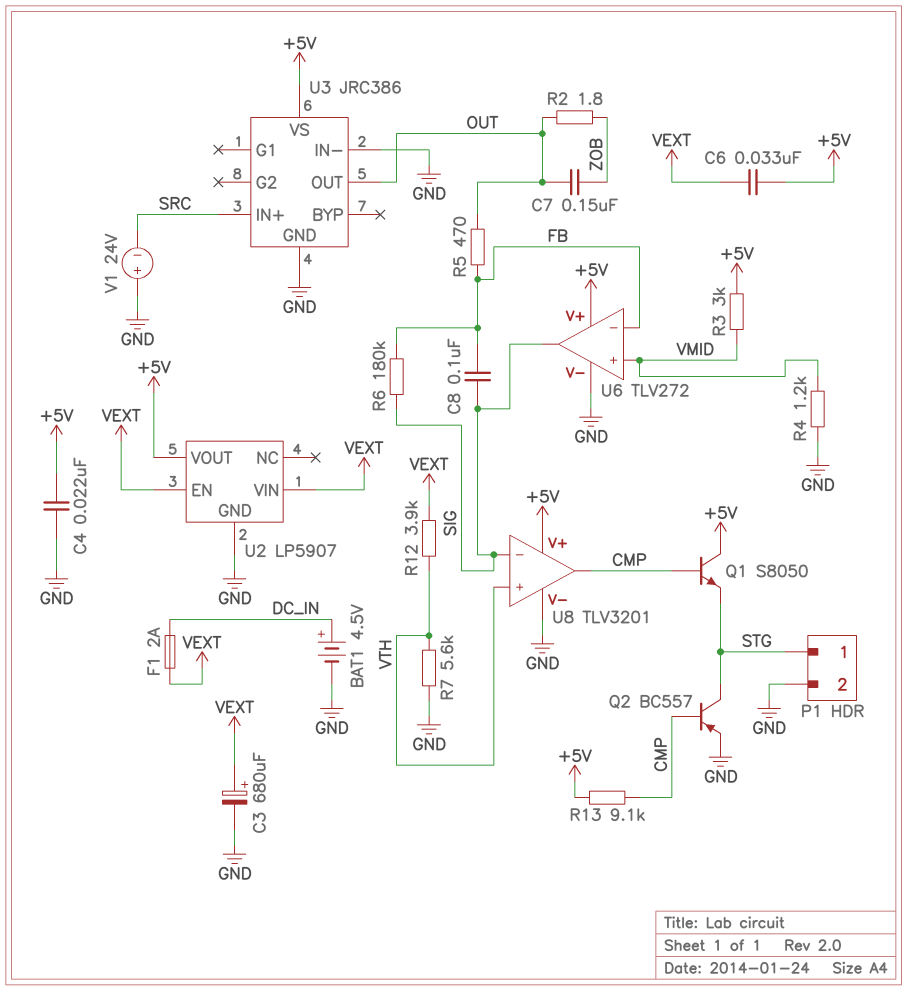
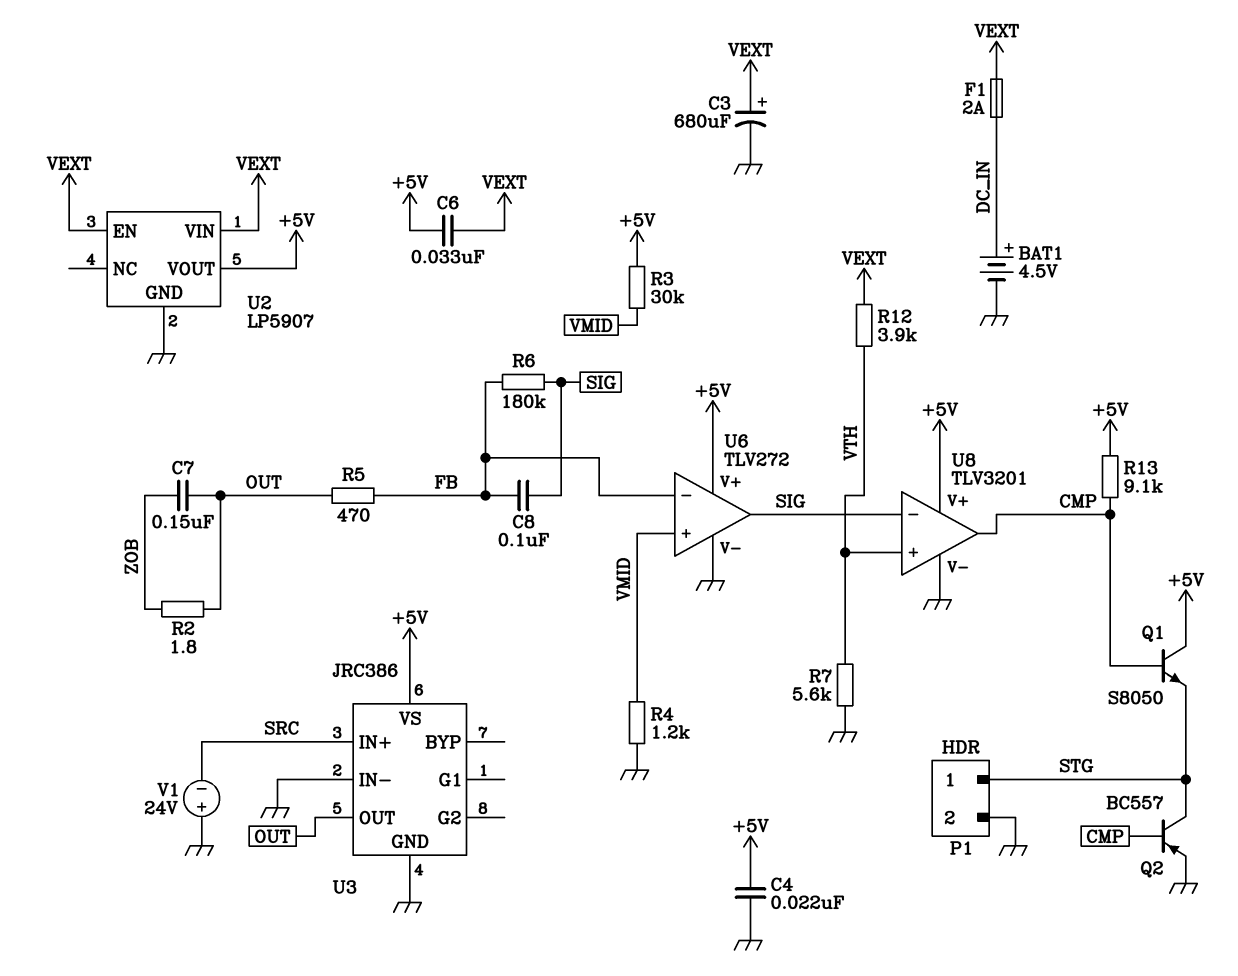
R3: 3k (+5V, VMID) -> 30k (+5V, VMID)

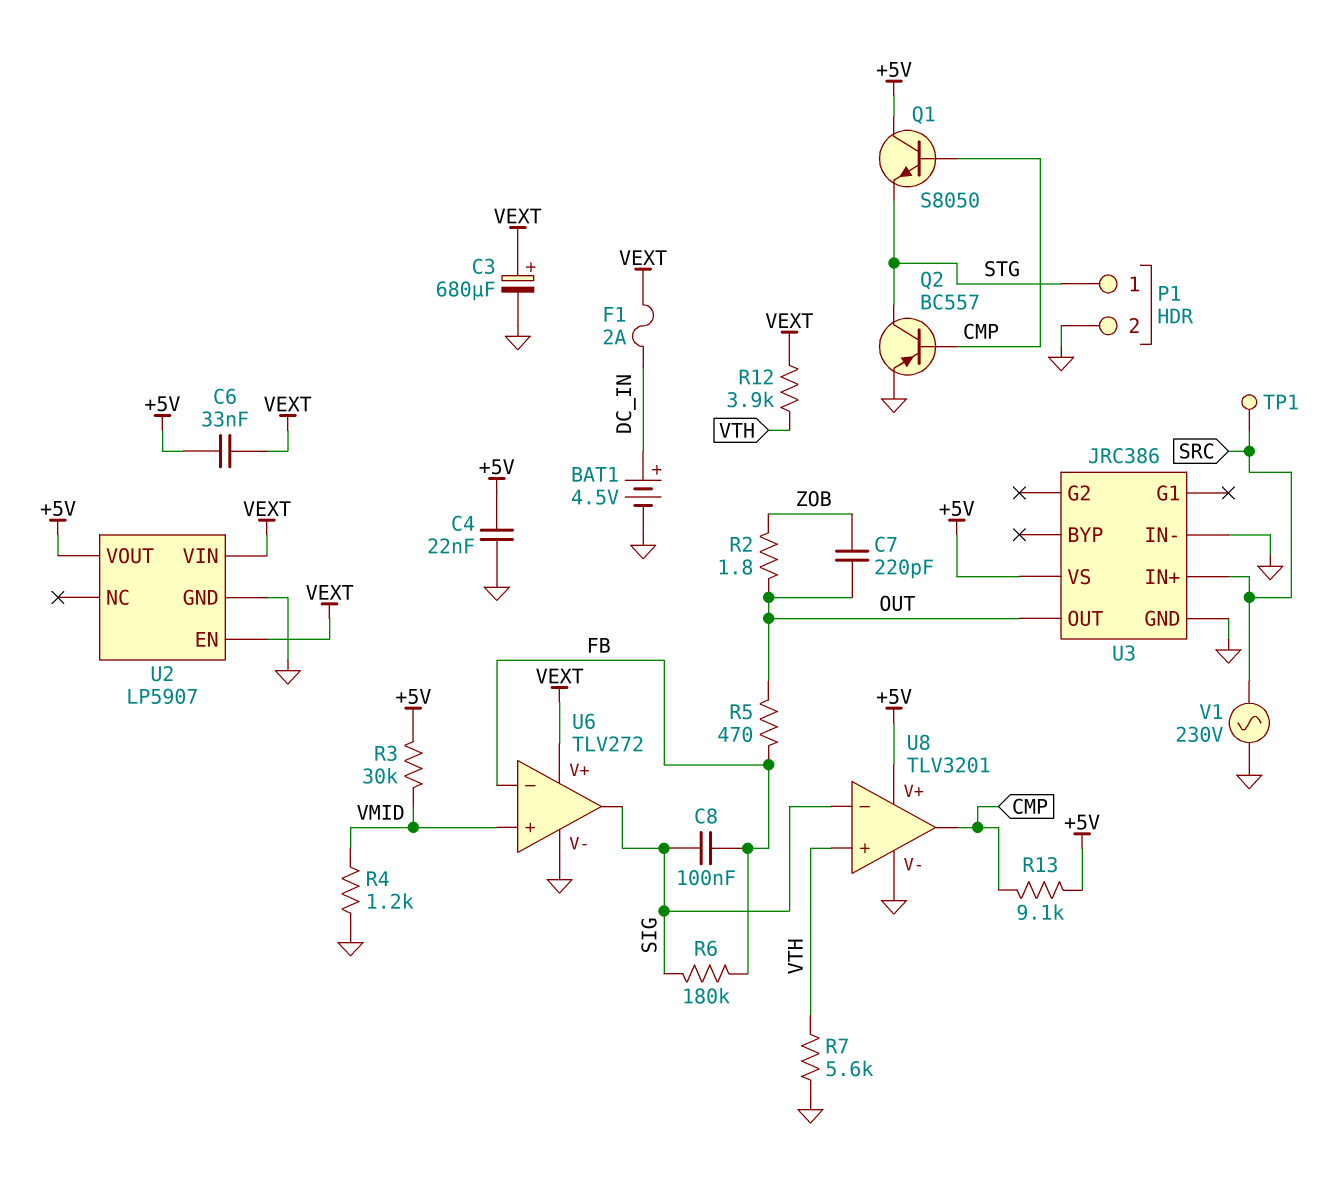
C7: 150nF (OUT, ZOB) -> 220pF (OUT, ZOB)
TP1: none -> test point (SRC)
U6 pin V+: +5V -> VEXT
V1: 24V (plus GND, minus SRC) -> AC 230V (GND, SRC)

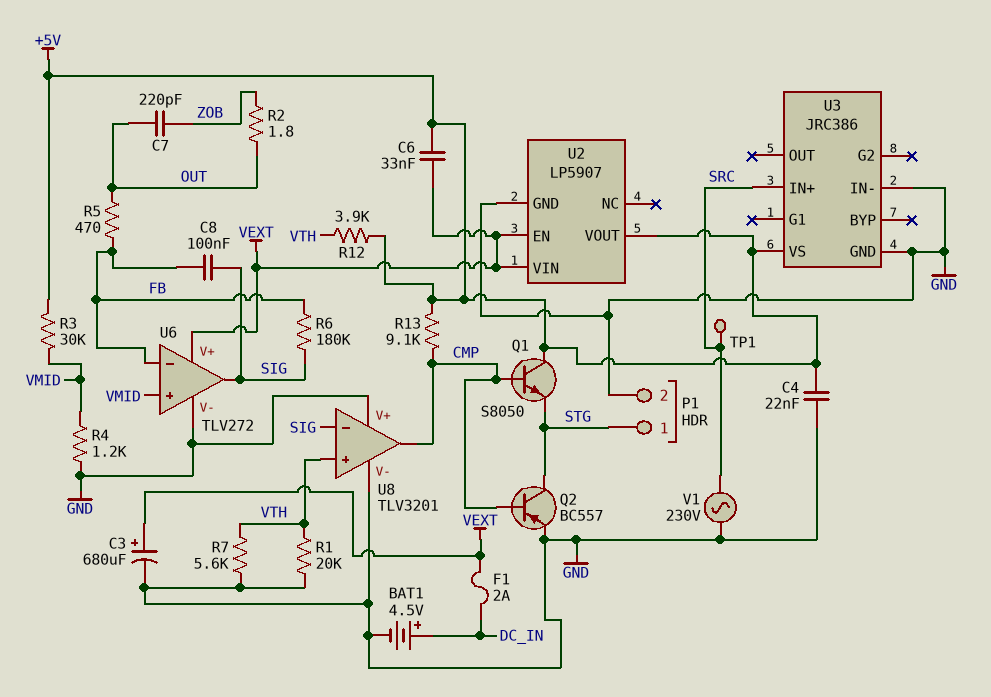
R1: none -> 20k (GND, VTH)
R12: 3.9k (VEXT, VTH) -> 3.9k (+5V, VTH)
U3 pin OUT: OUT -> none
U8 pin V+: +5V -> GND

